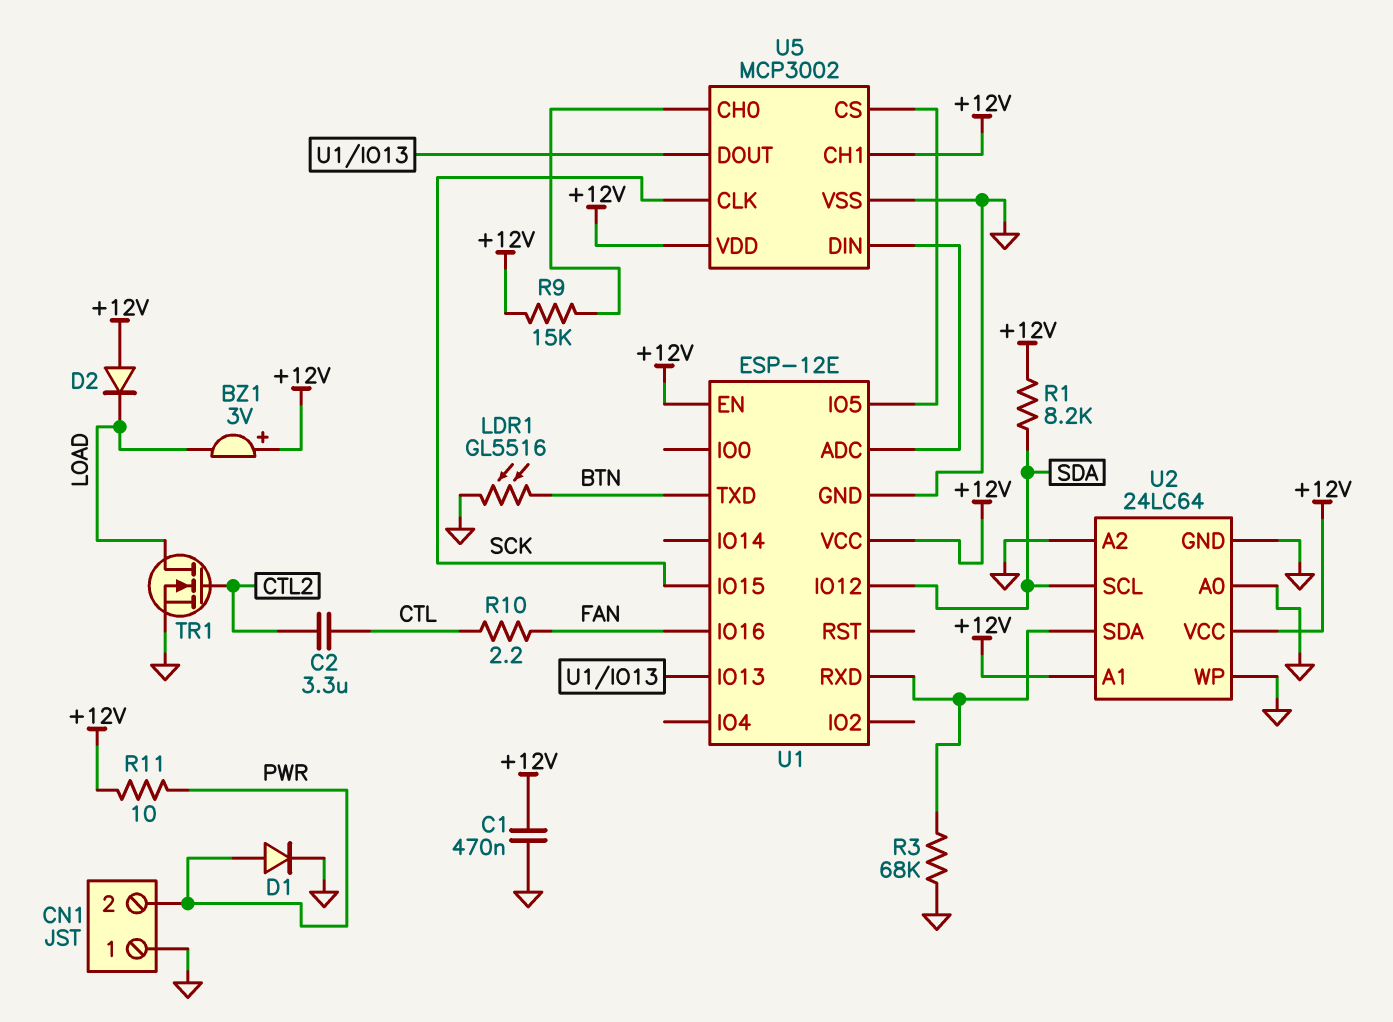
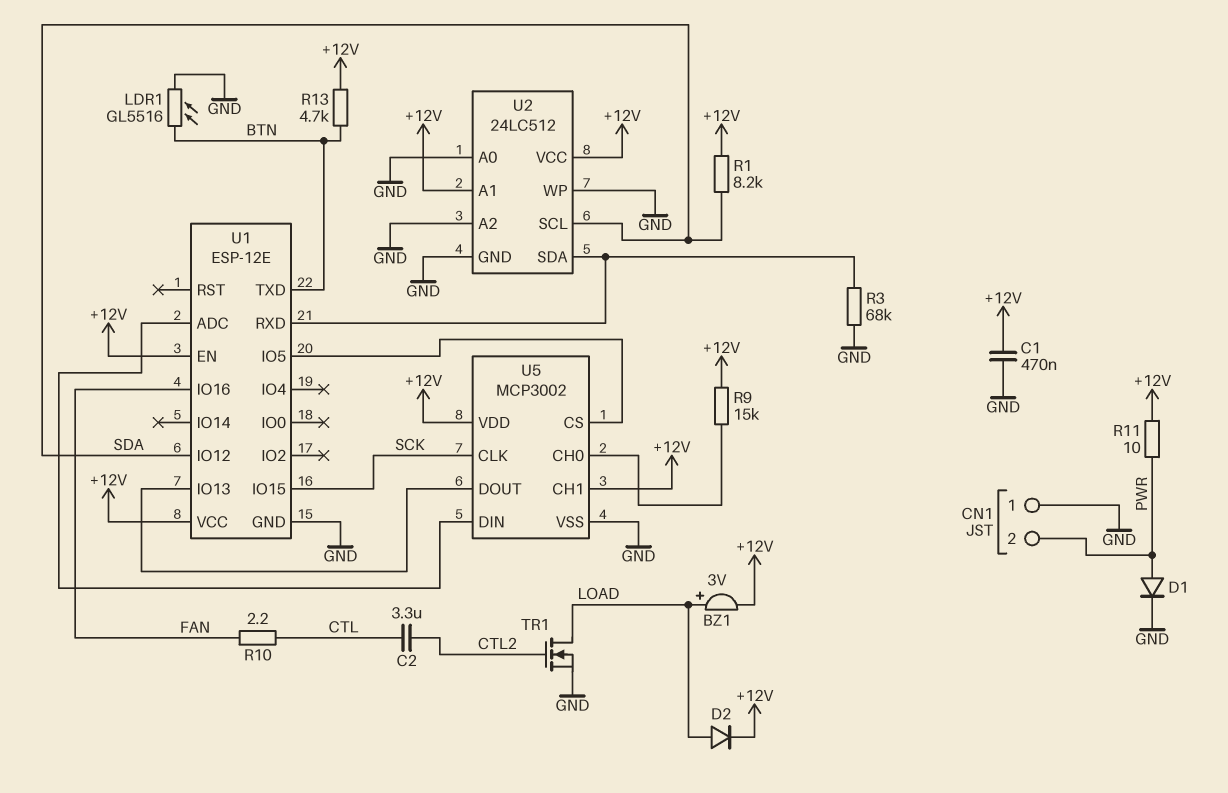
BZ1: buzzer 3V (plus +12V, minus LOAD) -> buzzer 3V (plus LOAD, minus +12V)
D2: diode (A +12V, K LOAD) -> diode (A LOAD, K +12V)
R13: none -> 4.7k (+12V, BTN)
U2: 24LC64 -> 24LC512

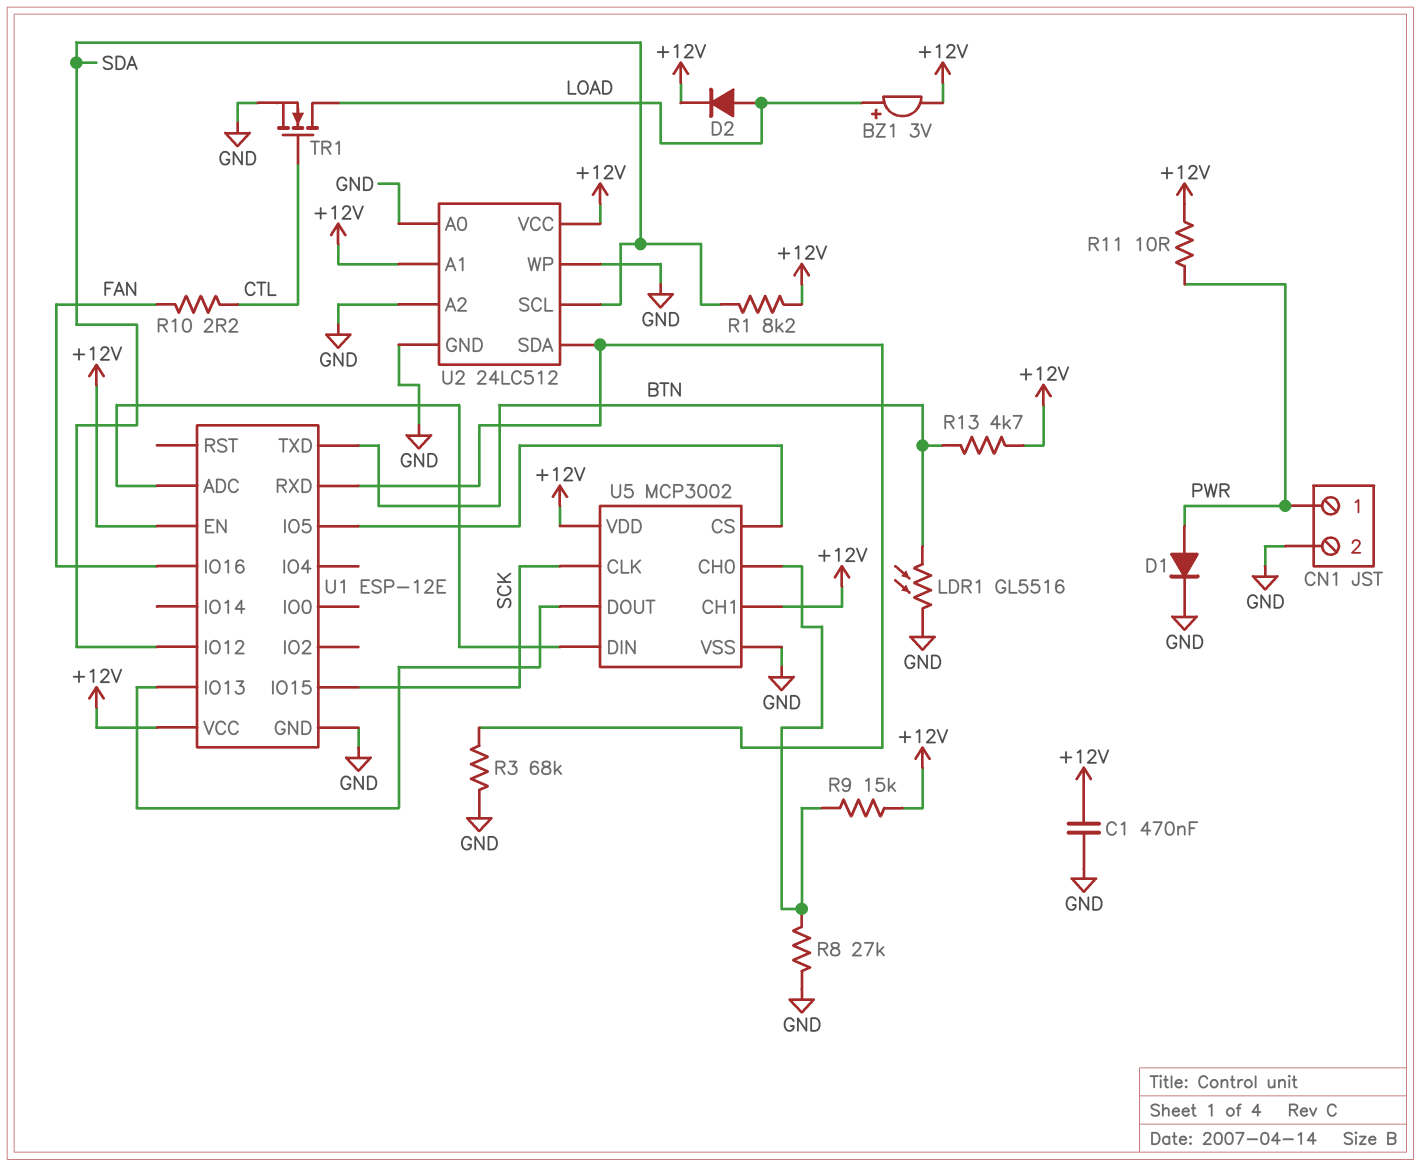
C2: 3.3uF (CTL, CTL2) -> none
CN1 pin 1: GND -> PWR
CN1 pin 2: PWR -> GND
R8: none -> 27k (GND, U5/CH0)
TR1: NMOS (G CTL2, D LOAD, S GND) -> NMOS (G CTL, D LOAD, S GND)

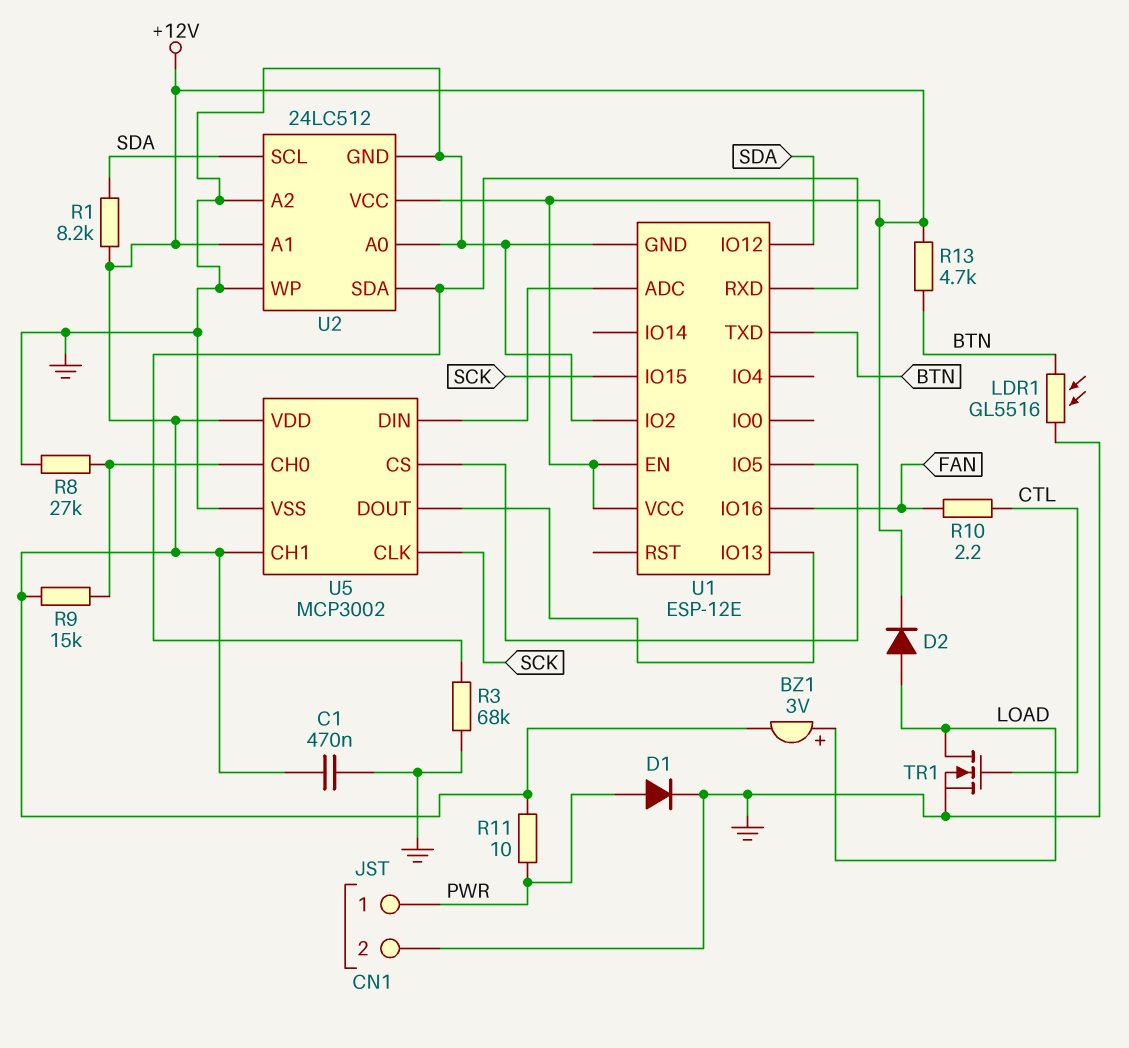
U1 pin IO2: none -> GND

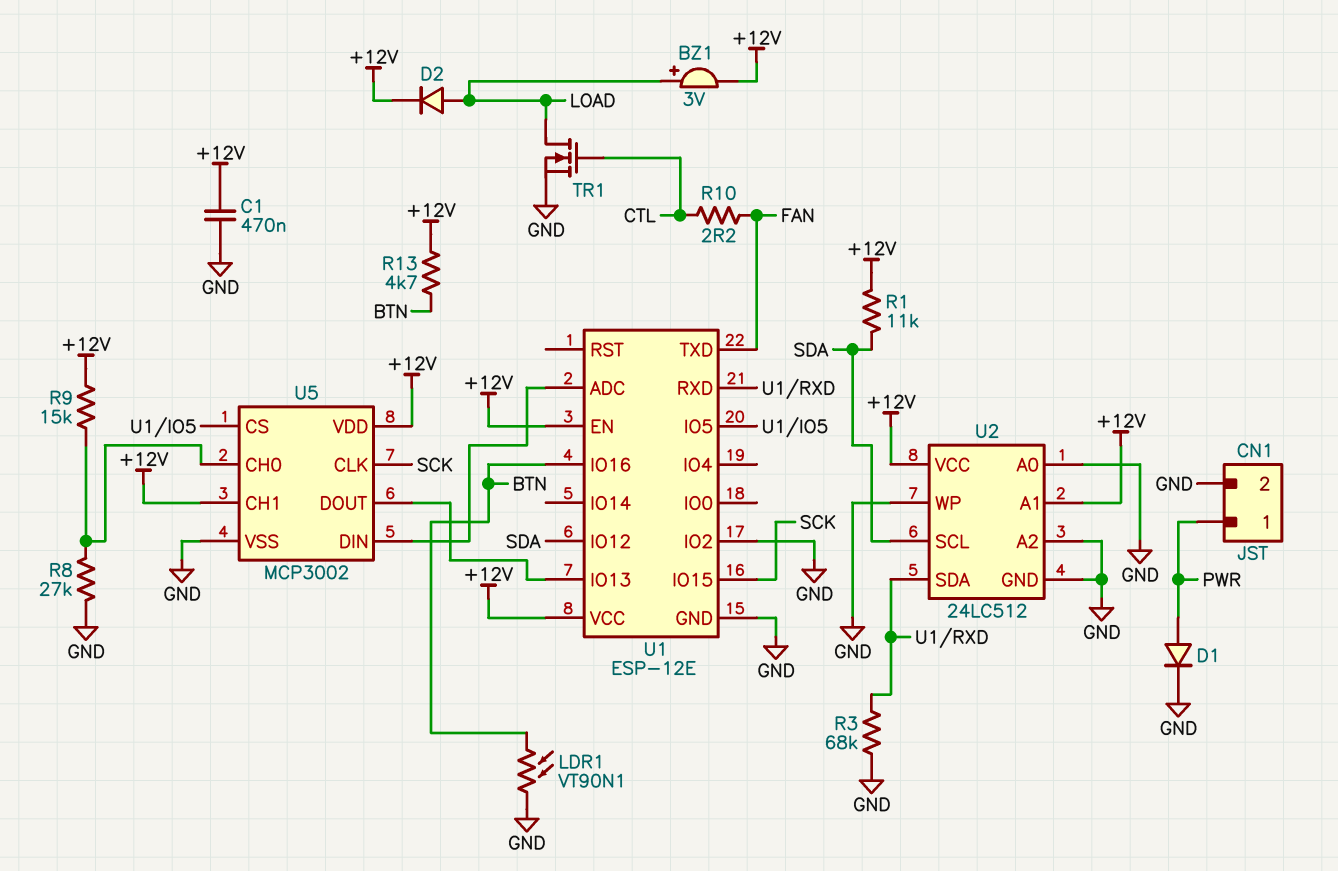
LDR1: GL5516 (BTN, GND) -> VT90N1 (BTN, GND)
R1: 8.2k (+12V, SDA) -> 11k (+12V, SDA)
R11: 10 (+12V, PWR) -> none
U1 pin IO16: FAN -> BTN
U1 pin TXD: BTN -> FAN

